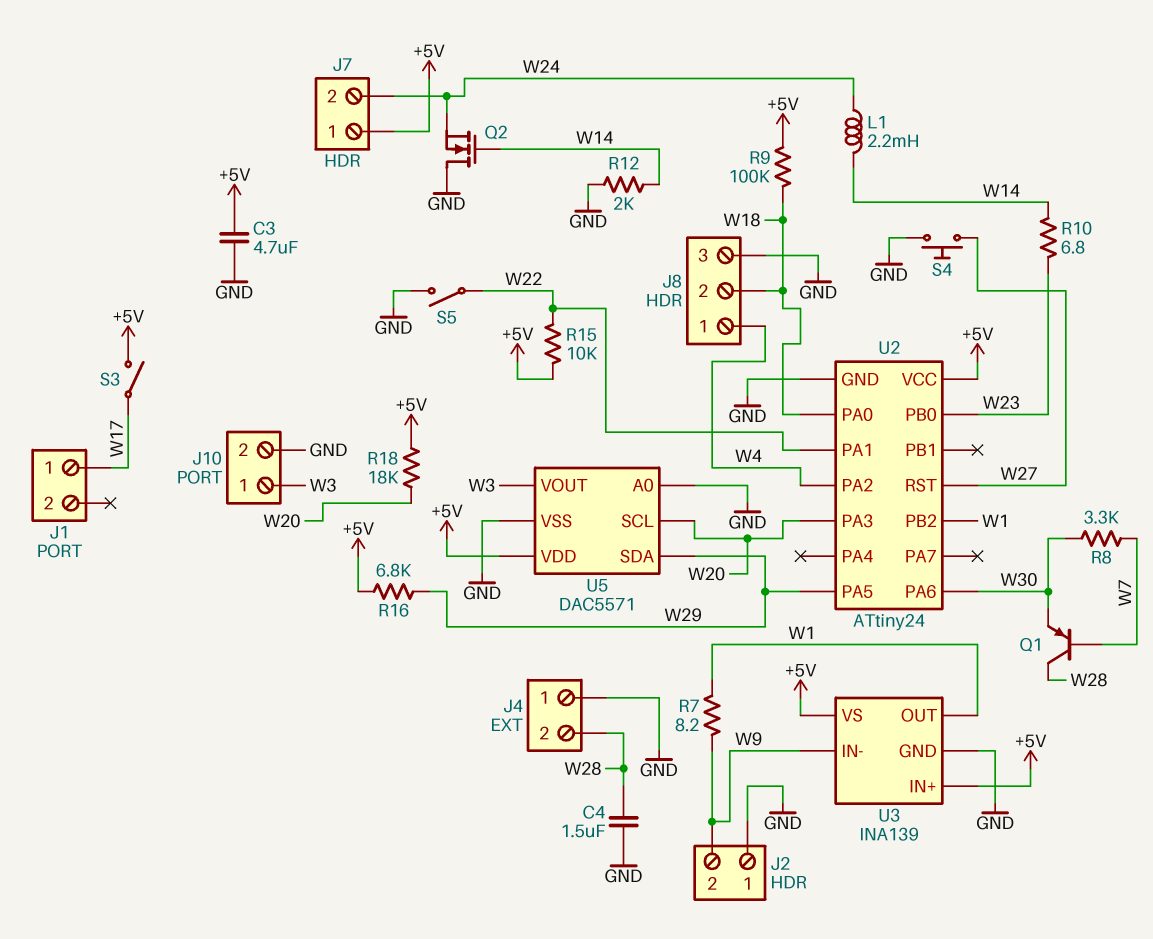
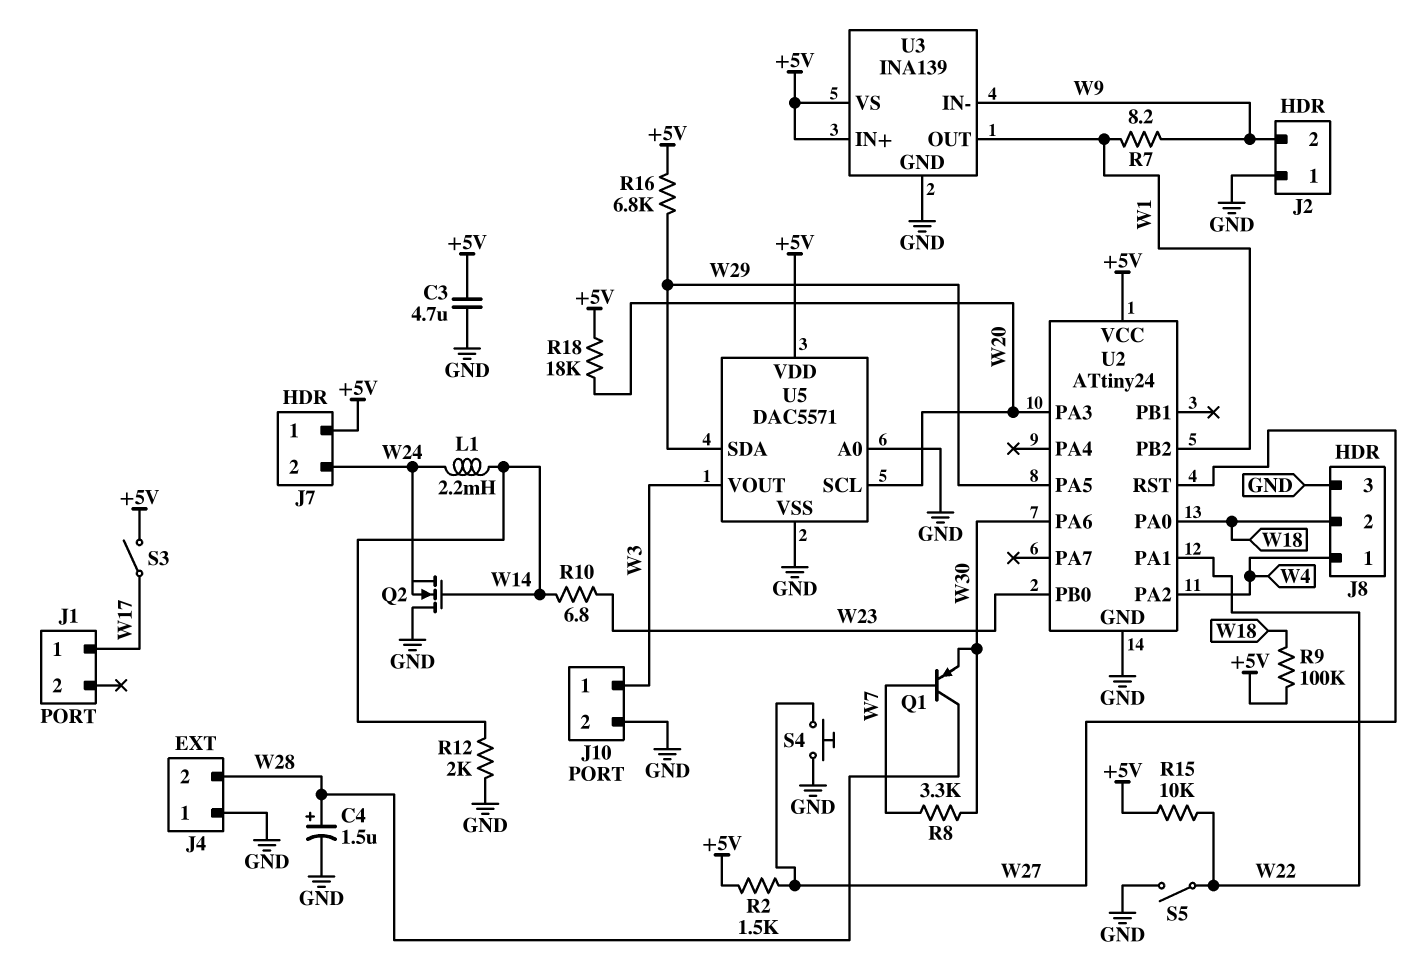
C4: 1.5uF (GND, W28) -> 1.5uF (plus W28, minus GND)
R2: none -> 1.5k (+5V, W27)

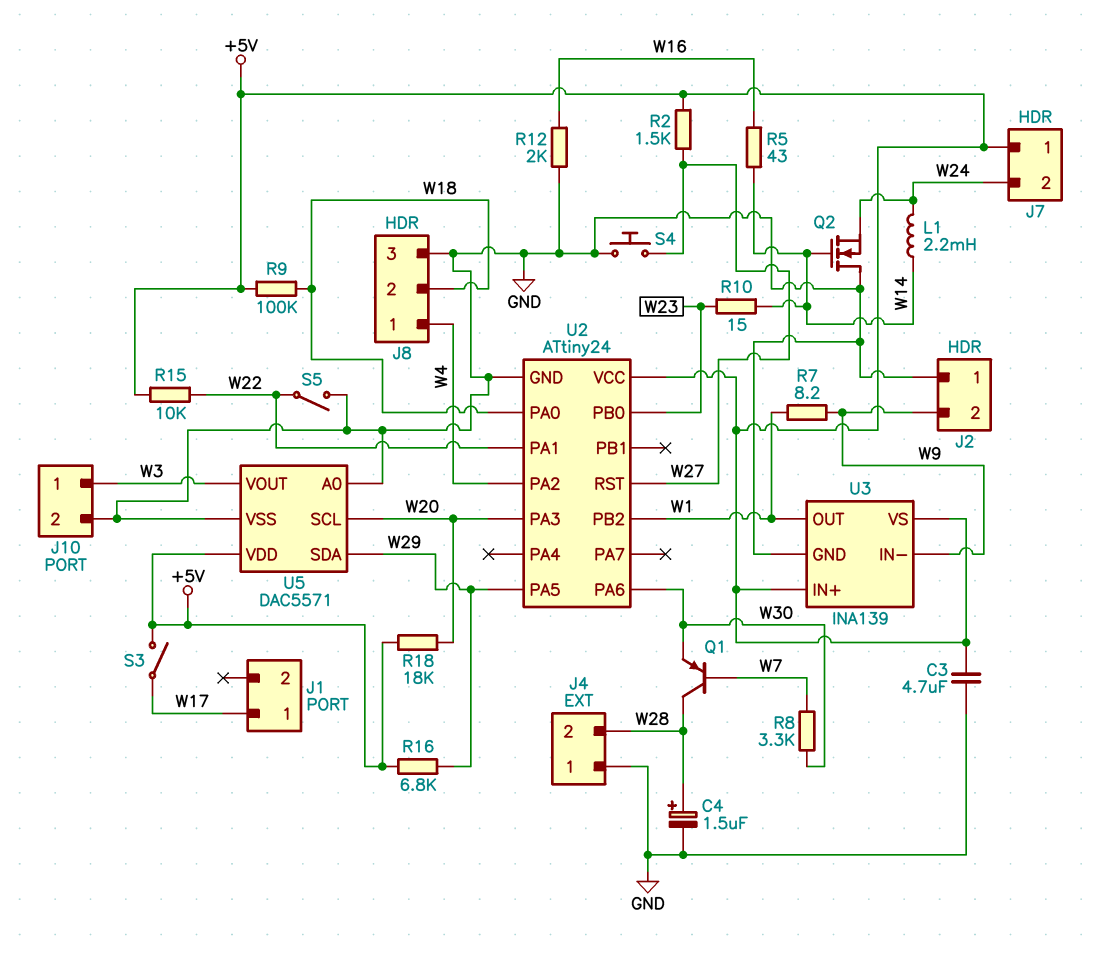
R5: none -> 43 (W14, W16)
R10: 6.8 (W14, W23) -> 15 (W14, W23)
R12: 2k (GND, W14) -> 2k (GND, W16)

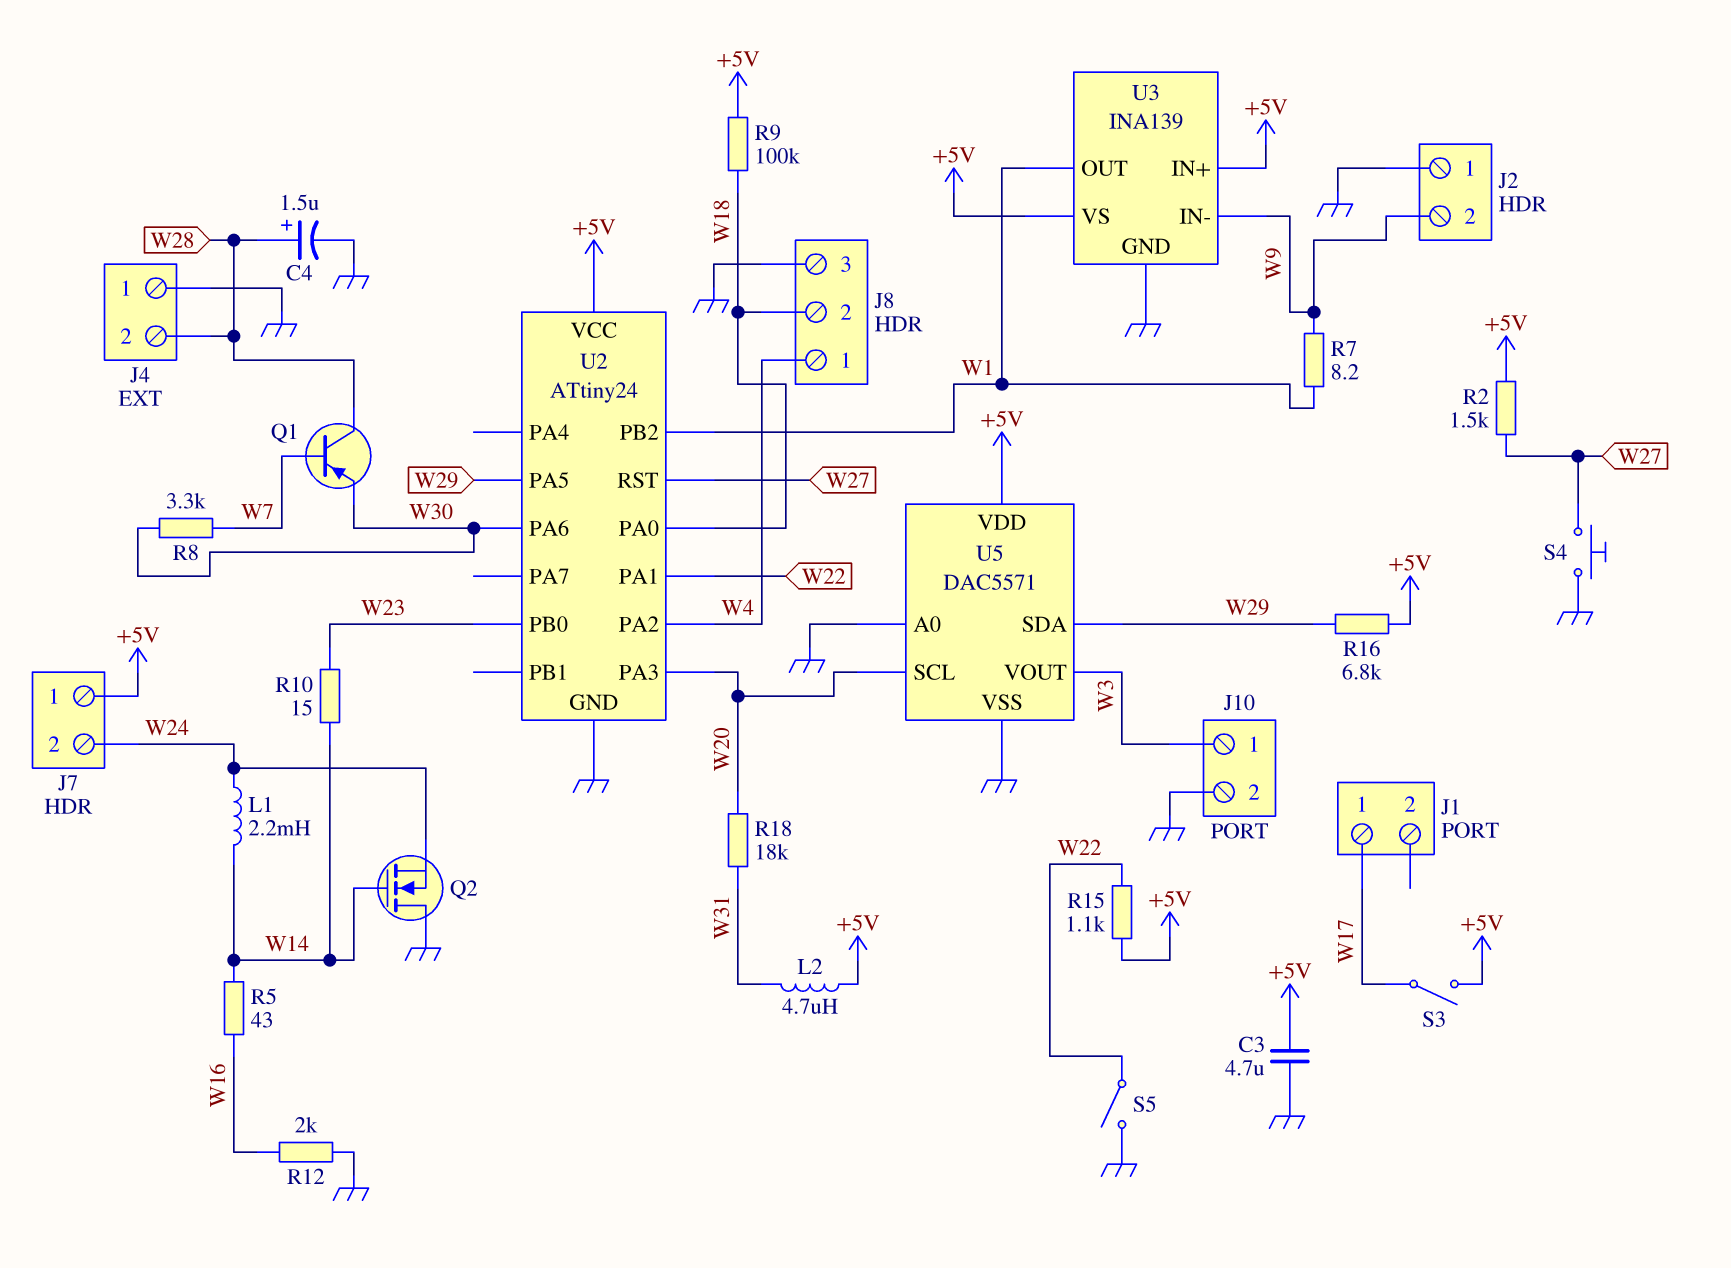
L2: none -> 4.7uH (+5V, W31)
R15: 10k (+5V, W22) -> 1.1k (+5V, W22)
R18: 18k (+5V, W20) -> 18k (W20, W31)

